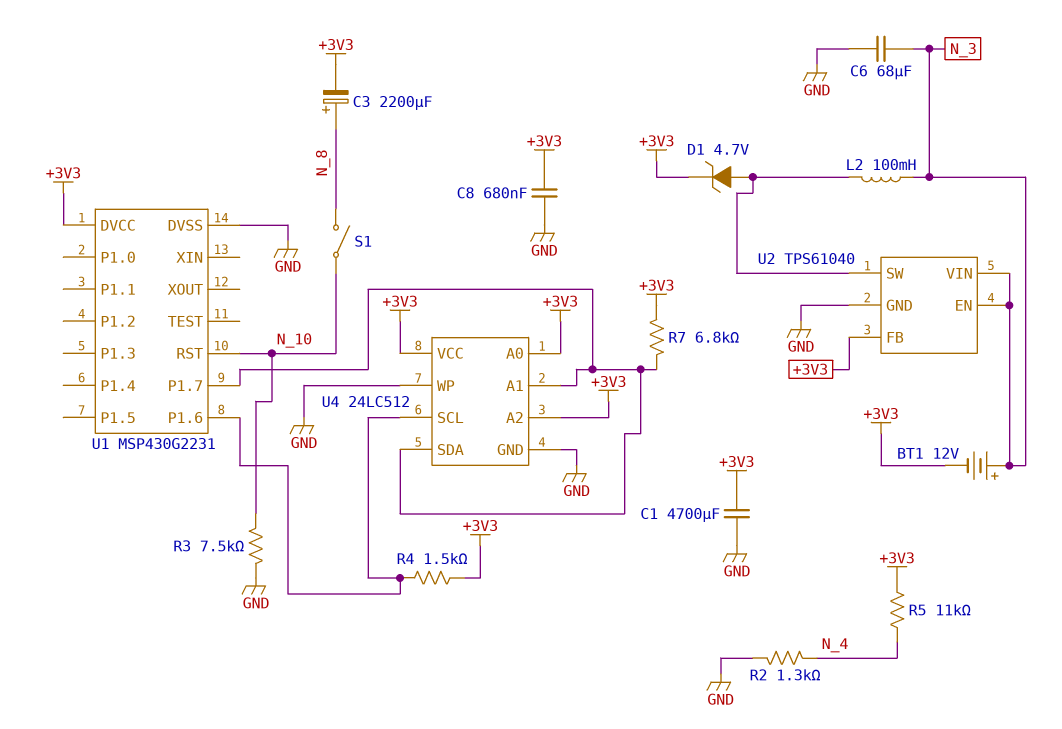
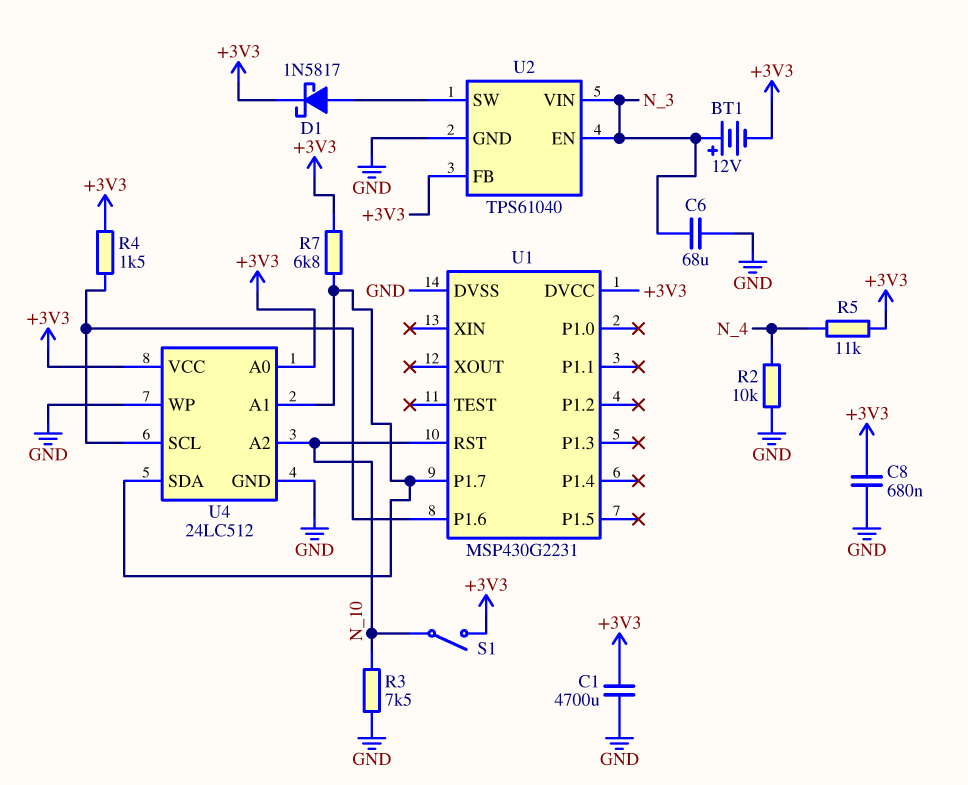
C3: 2200uF (plus N_8, minus +3V3) -> none
D1: zener 4.7V (A U2/SW, K +3V3) -> schottky 1N5817 (A U2/SW, K +3V3)
L2: 100mH (N_3, U2/SW) -> none
R2: 1.3k (GND, N_4) -> 10k (GND, N_4)
S1: switch (N_8, N_10) -> switch (+3V3, N_10)
U4 pin A2: +3V3 -> N_10

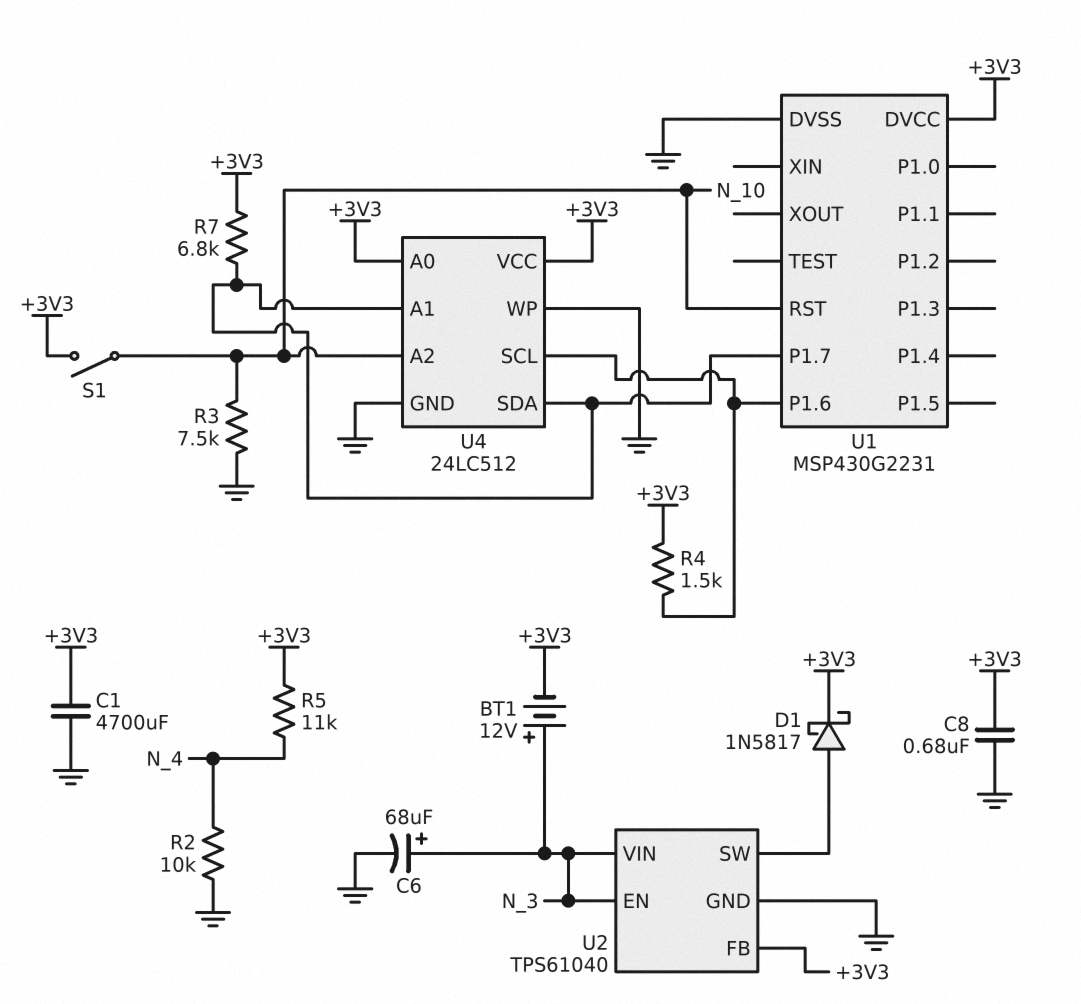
C6: 68uF (GND, N_3) -> 68uF (plus N_3, minus GND)

